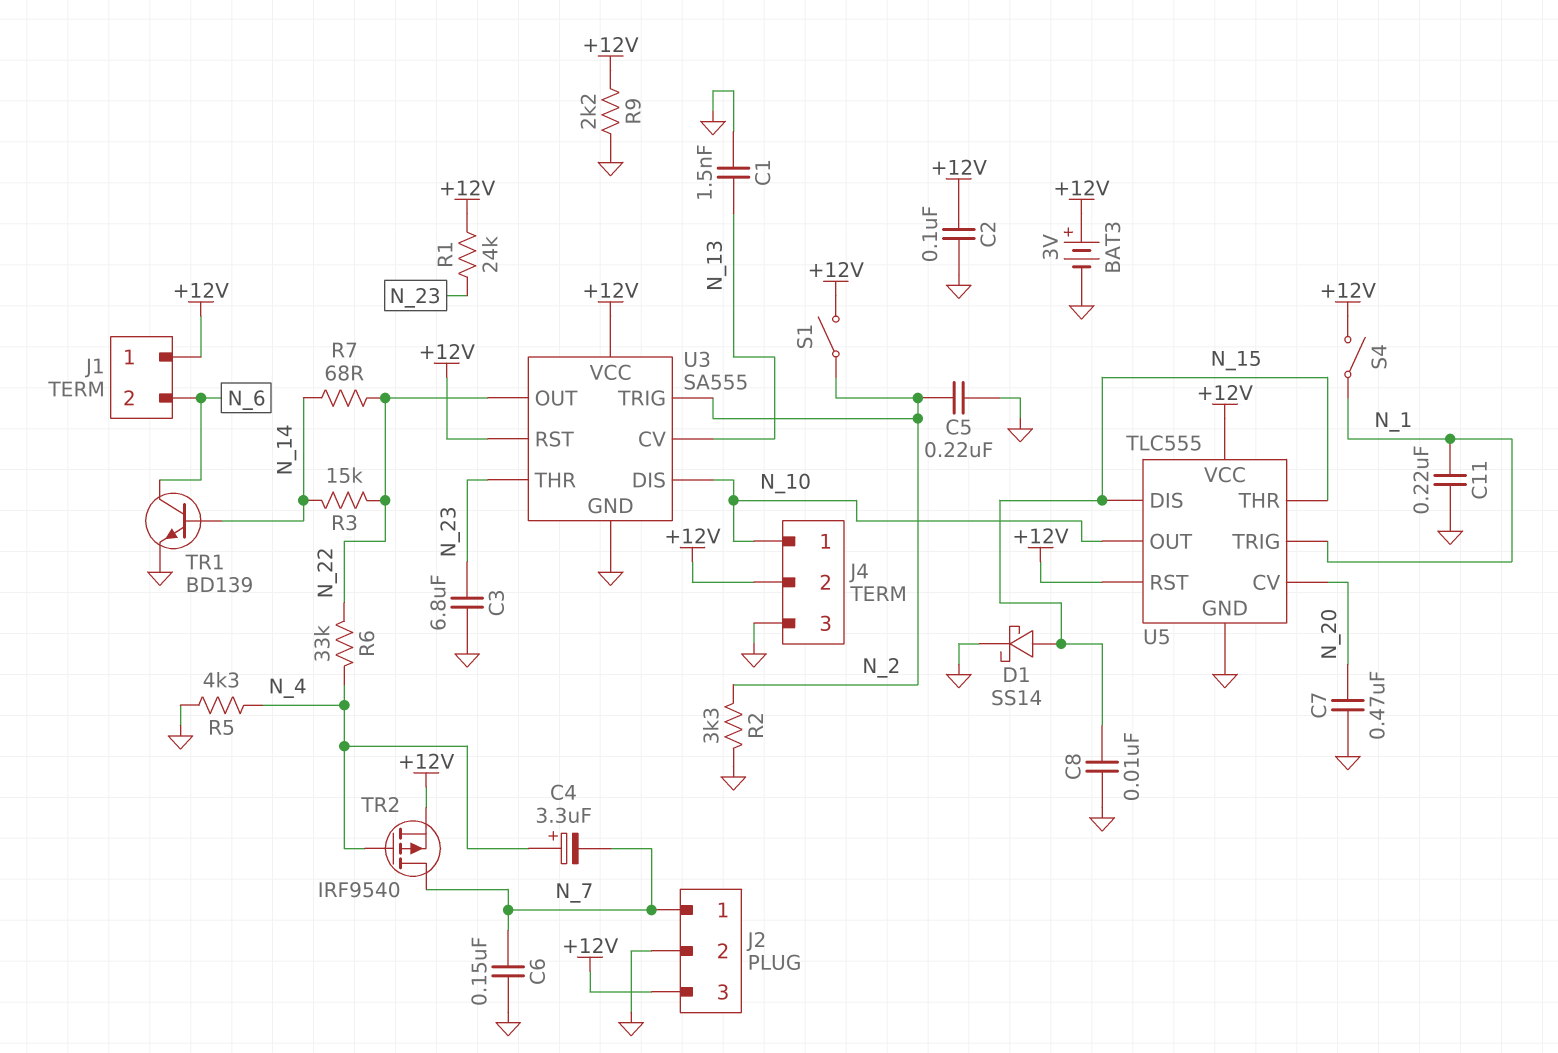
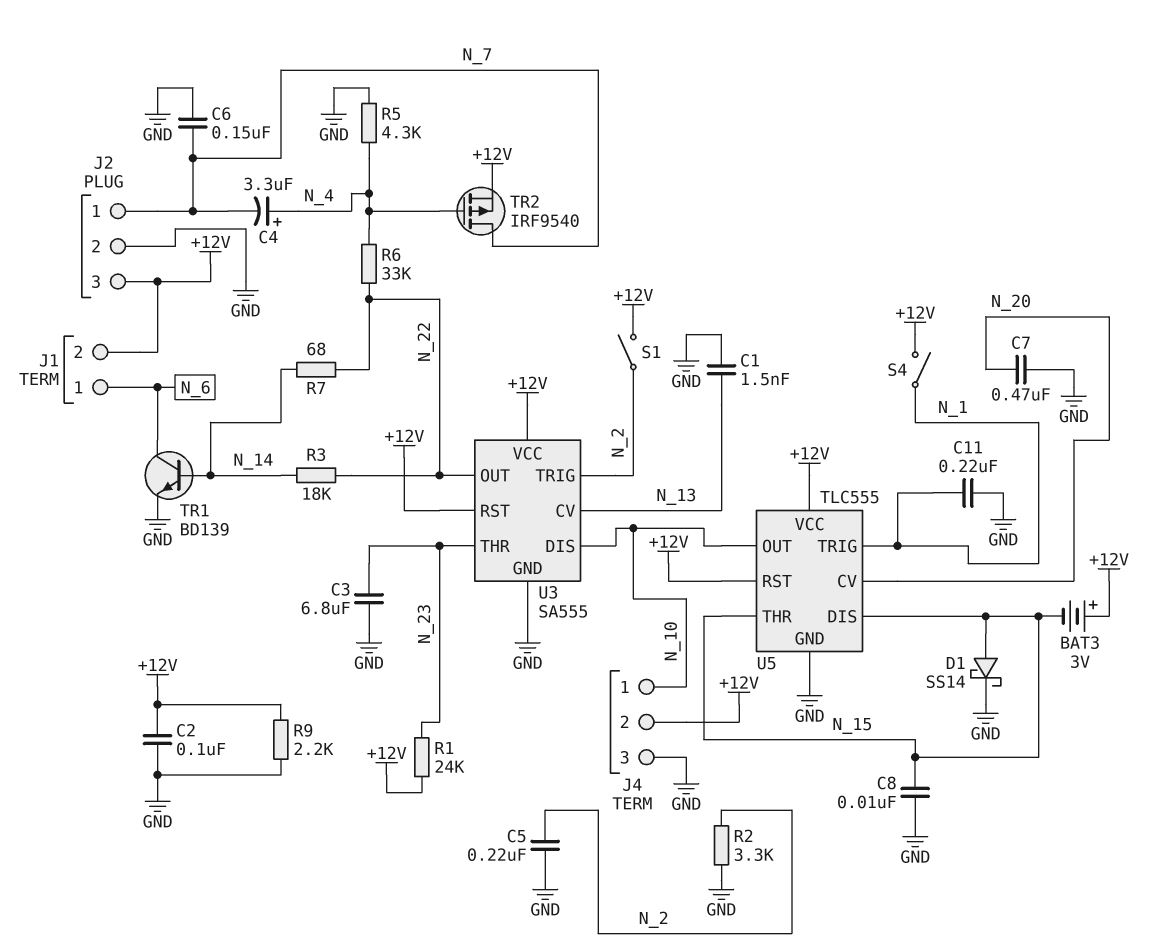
BAT3: 3V (plus +12V, minus GND) -> 3V (plus +12V, minus N_15)
J1 pin 1: +12V -> N_6
J1 pin 2: N_6 -> +12V
R3: 15k (N_14, N_22) -> 18k (N_14, N_22)

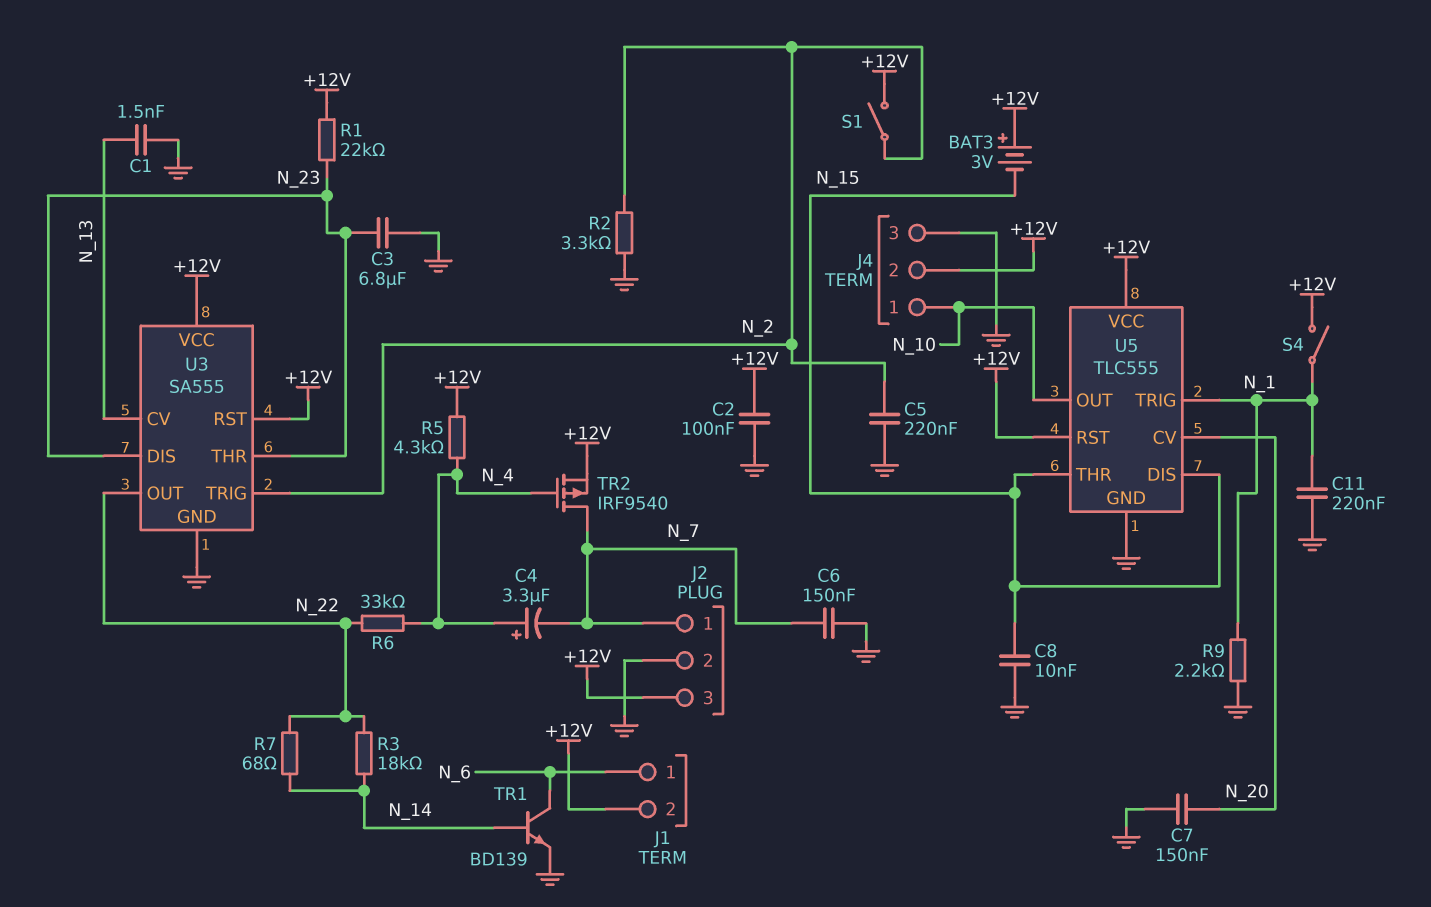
C7: 470nF (GND, N_20) -> 150nF (GND, N_20)
D1: schottky SS14 (A N_15, K GND) -> none
R1: 24k (+12V, N_23) -> 22k (+12V, N_23)
R5: 4.3k (GND, N_4) -> 4.3k (+12V, N_4)
R9: 2.2k (+12V, GND) -> 2.2k (GND, N_1)
U3 pin DIS: N_10 -> N_23

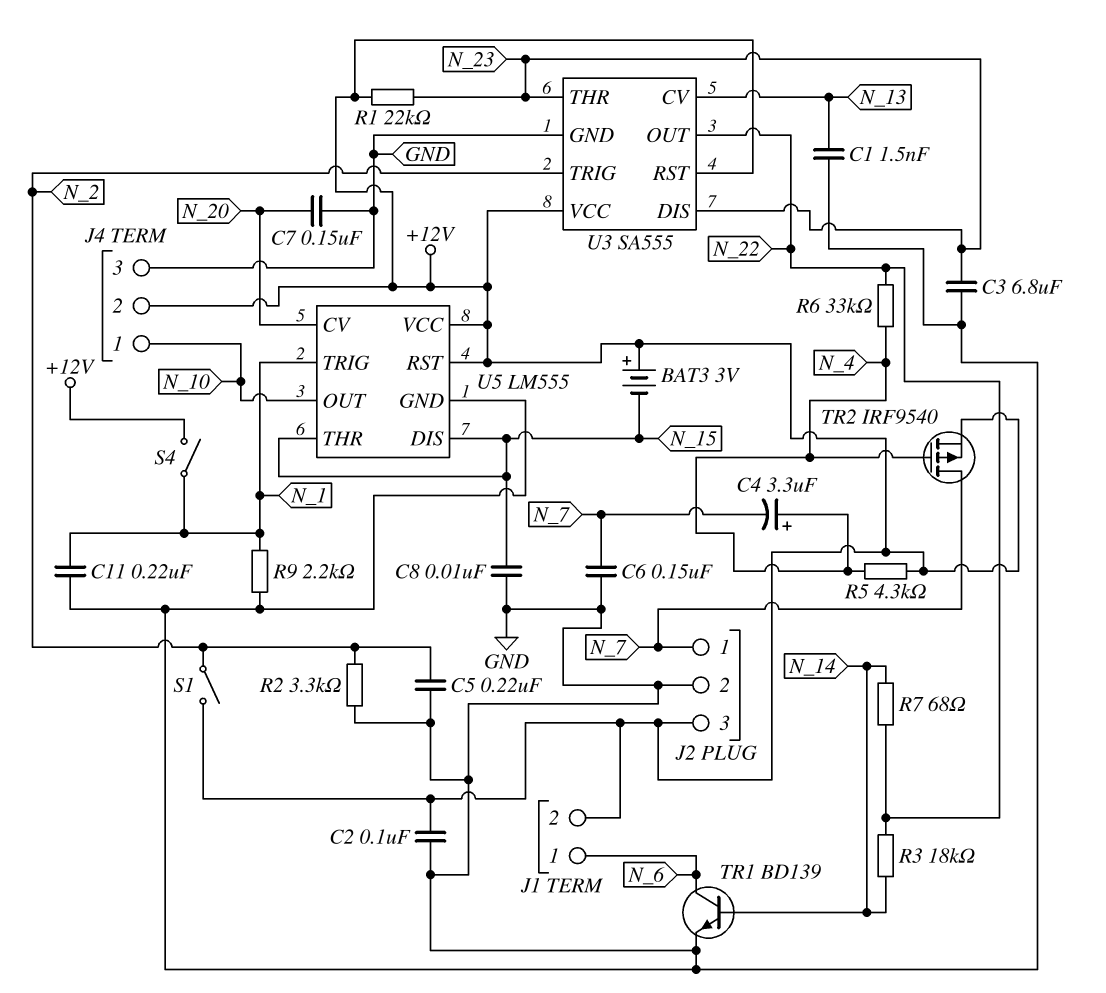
U5: TLC555 -> LM555

